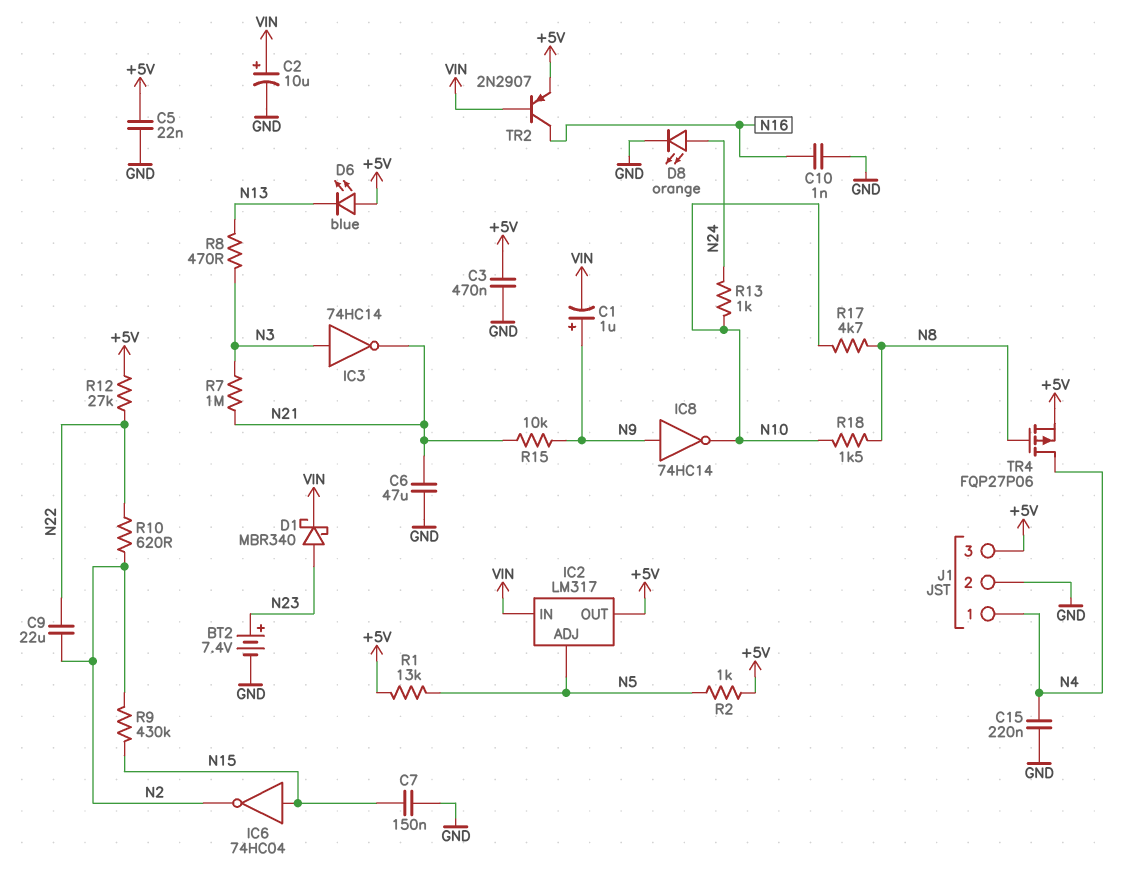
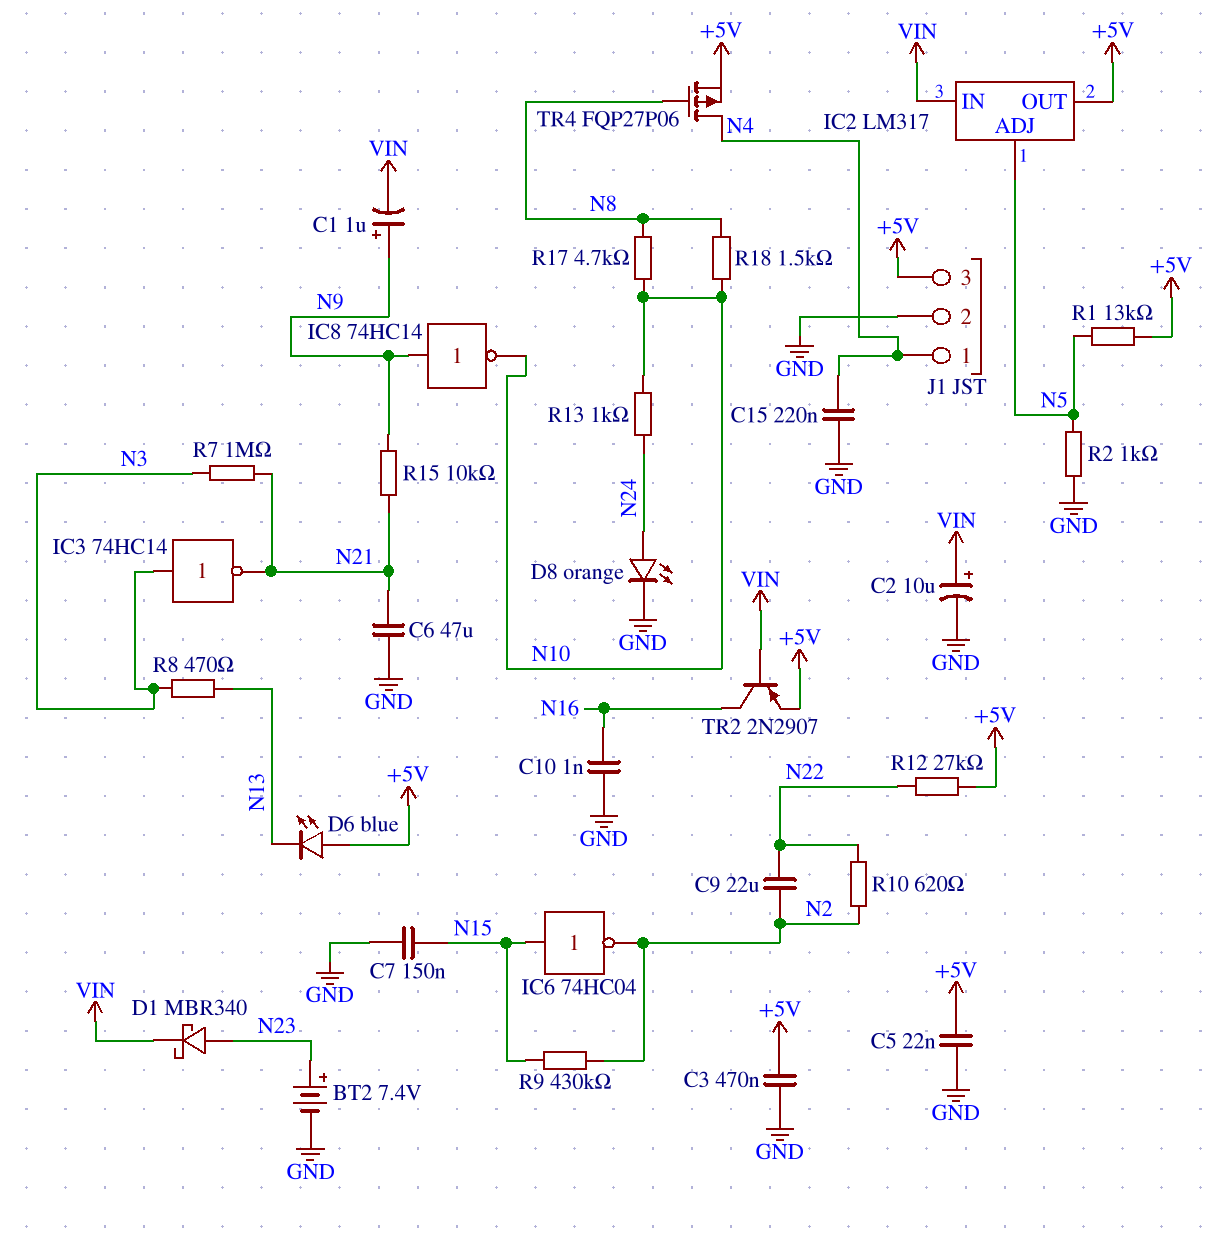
R2: 1k (+5V, N5) -> 1k (GND, N5)

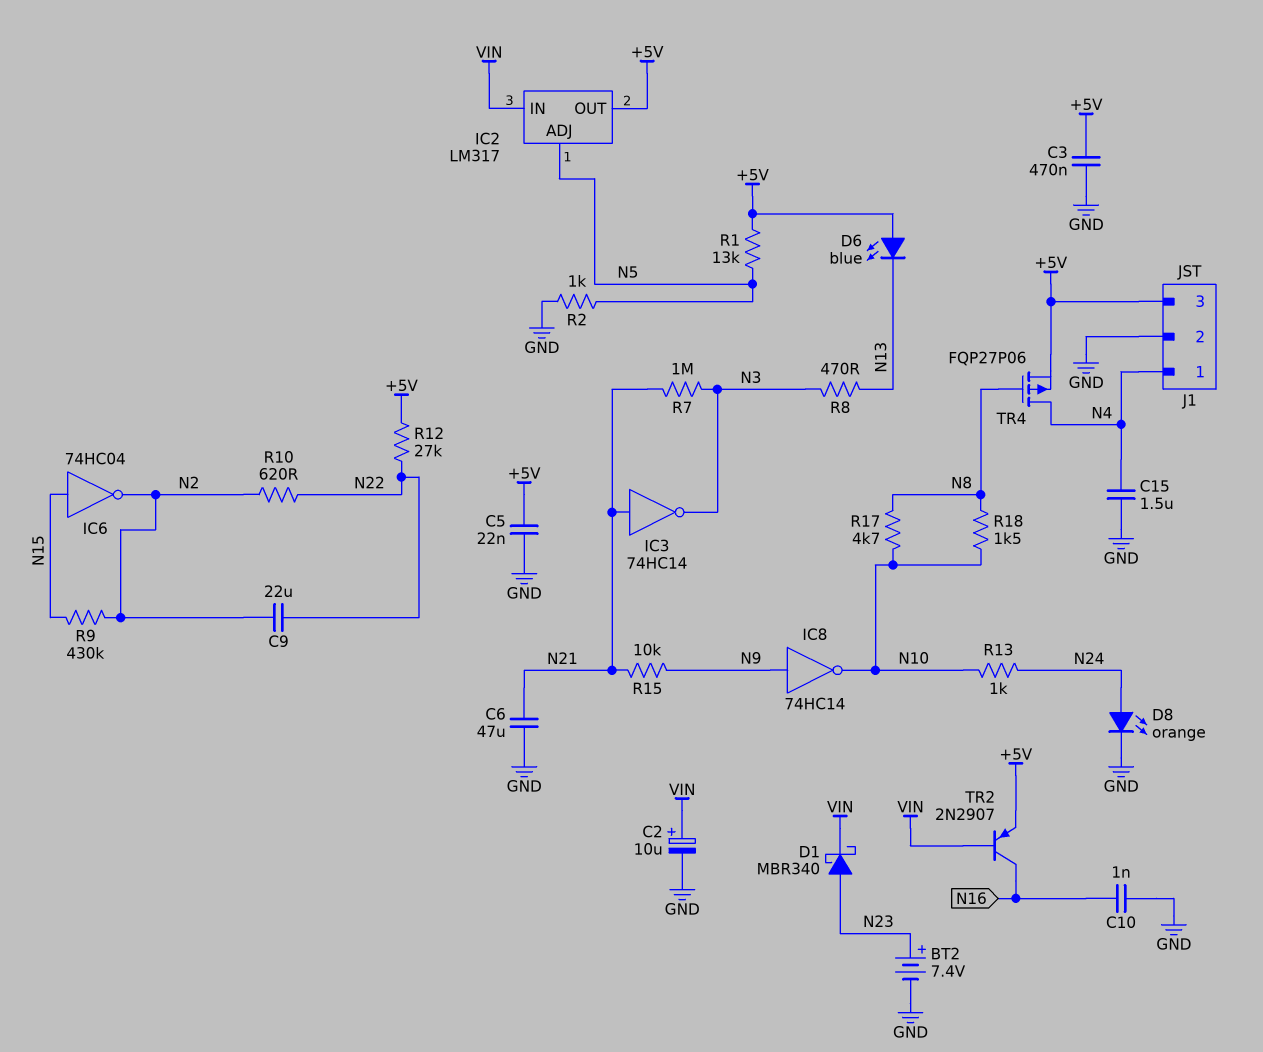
C1: 1uF (plus N9, minus VIN) -> none
C7: 150nF (GND, N15) -> none
C15: 220nF (GND, N4) -> 1.5uF (GND, N4)
IC3: NOT 74HC14 (in N3, out N21) -> NOT 74HC14 (in N21, out N3)

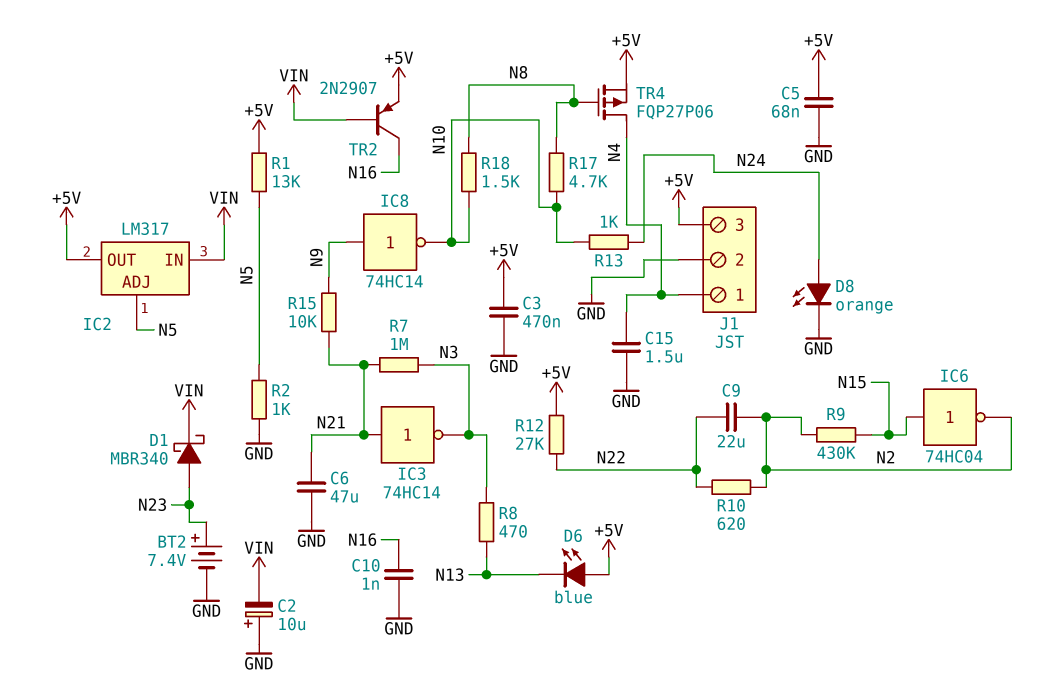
C2: 10uF (plus VIN, minus GND) -> 10uF (plus GND, minus VIN)
C5: 22nF (+5V, GND) -> 68nF (+5V, GND)

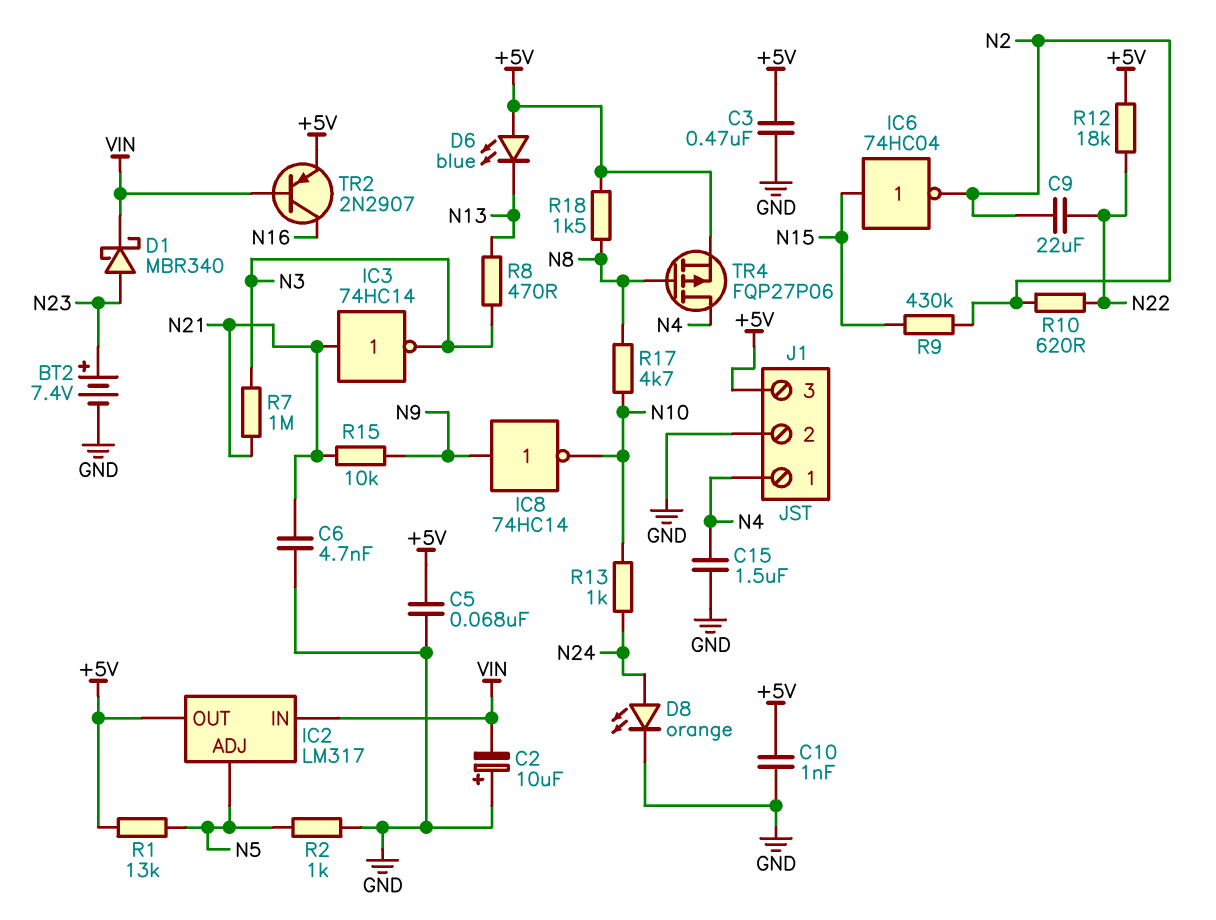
C6: 47uF (GND, N21) -> 4.7nF (GND, N21)
C10: 1nF (GND, N16) -> 1nF (+5V, GND)
R12: 27k (+5V, N22) -> 18k (+5V, N22)
R18: 1.5k (N8, N10) -> 1.5k (+5V, N8)

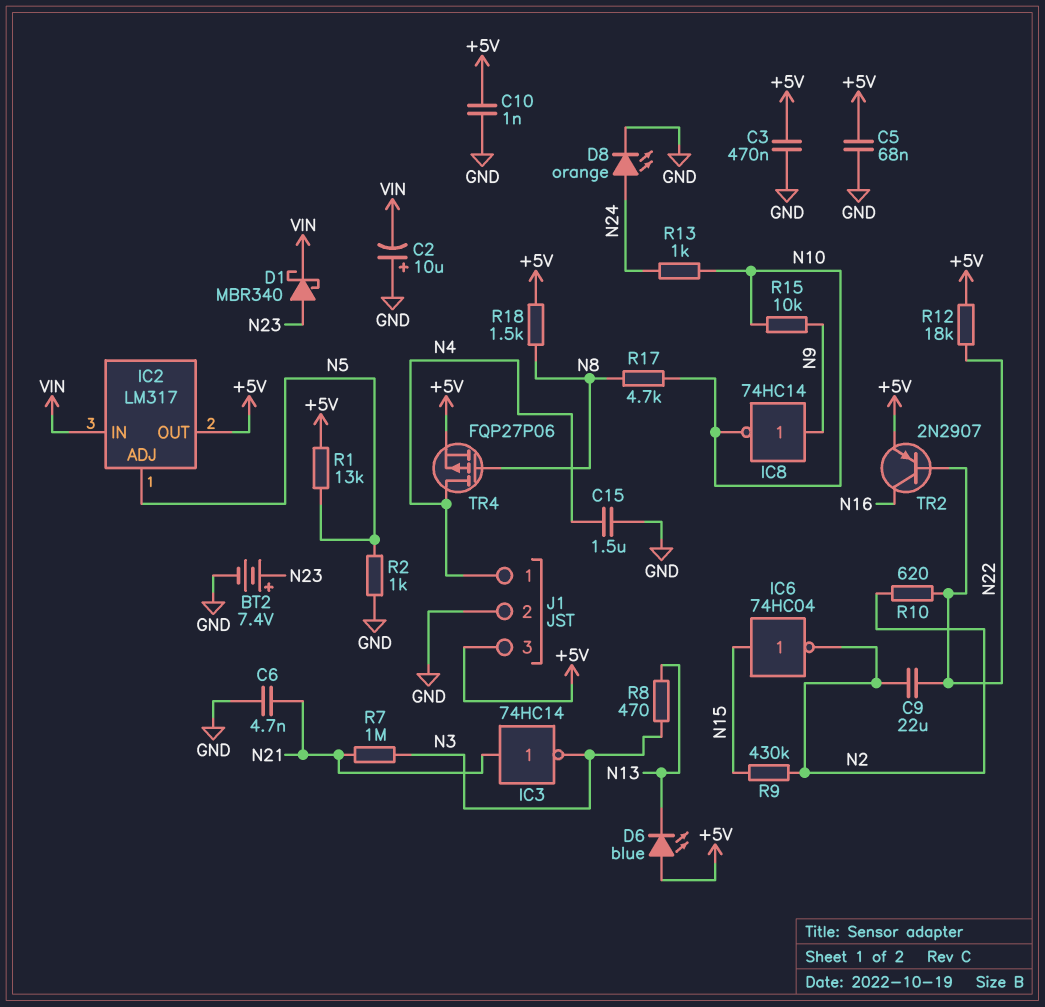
R15: 10k (N9, N21) -> 10k (N9, N10)
TR2: PNP 2N2907 (B VIN, C N16, E +5V) -> PNP 2N2907 (B N22, C N16, E +5V)

